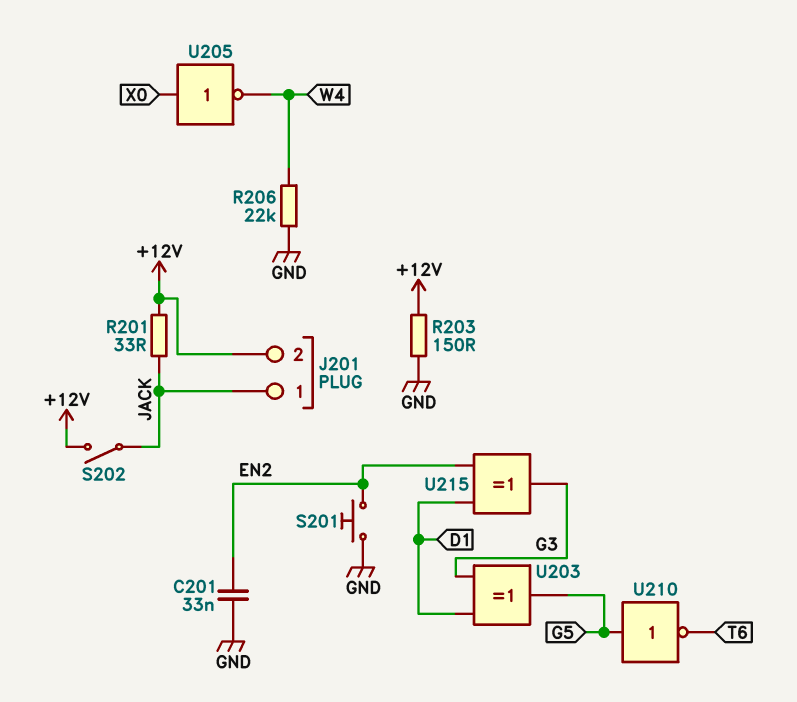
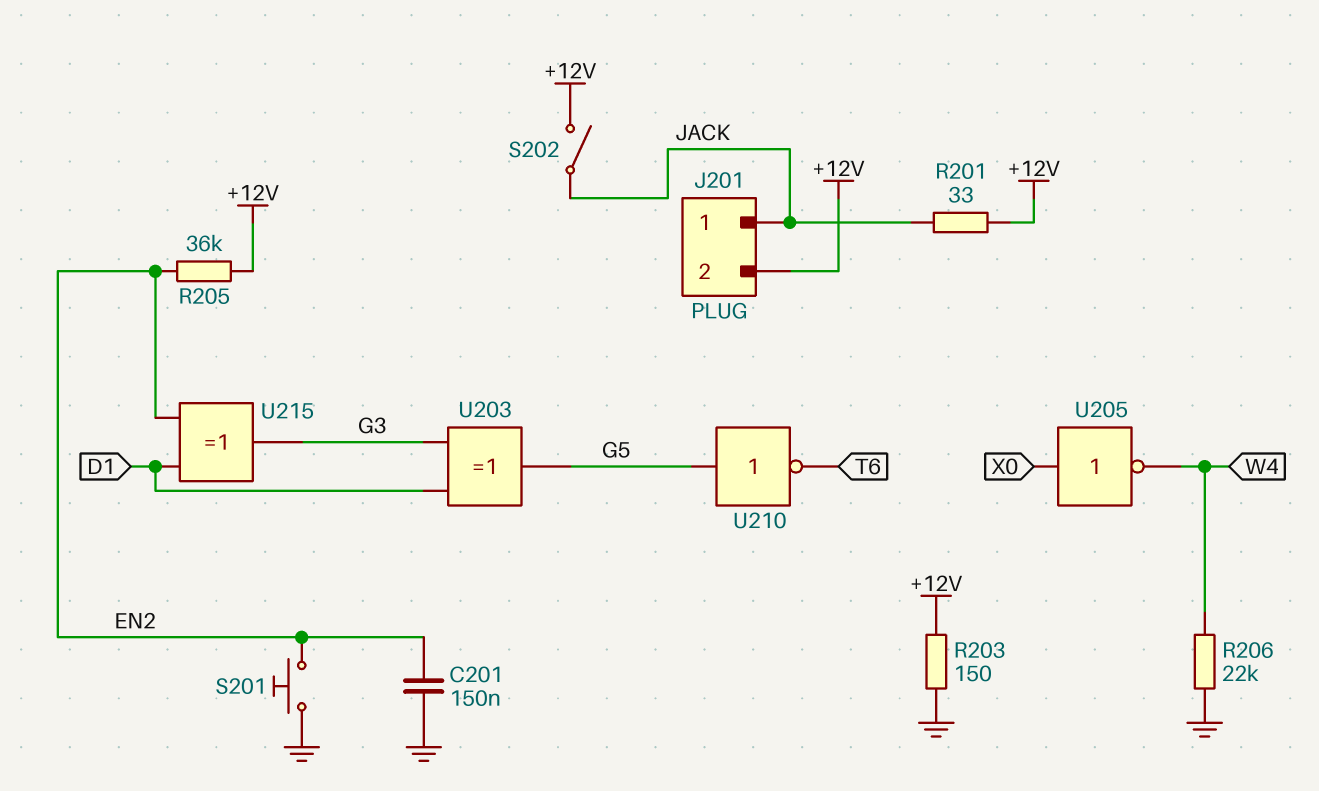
C201: 33nF (EN2, GND) -> 150nF (EN2, GND)
R205: none -> 36k (+12V, EN2)

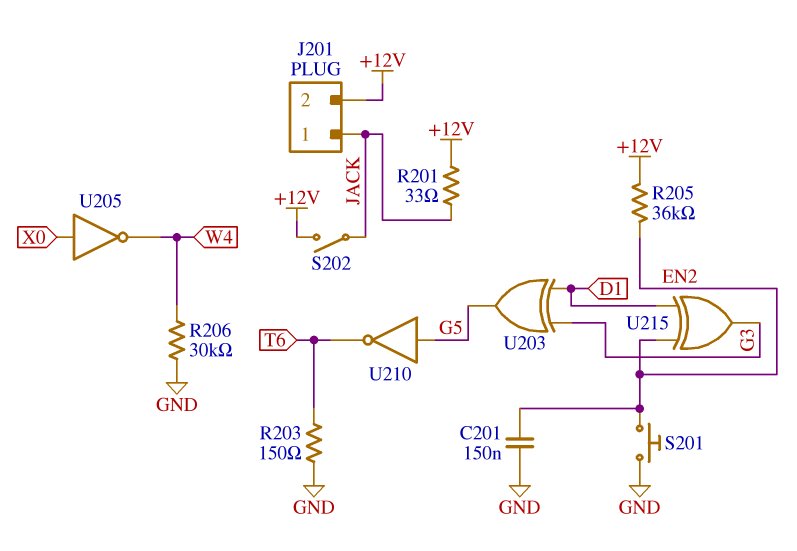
R203: 150 (+12V, GND) -> 150 (GND, T6)
R206: 22k (GND, W4) -> 30k (GND, W4)

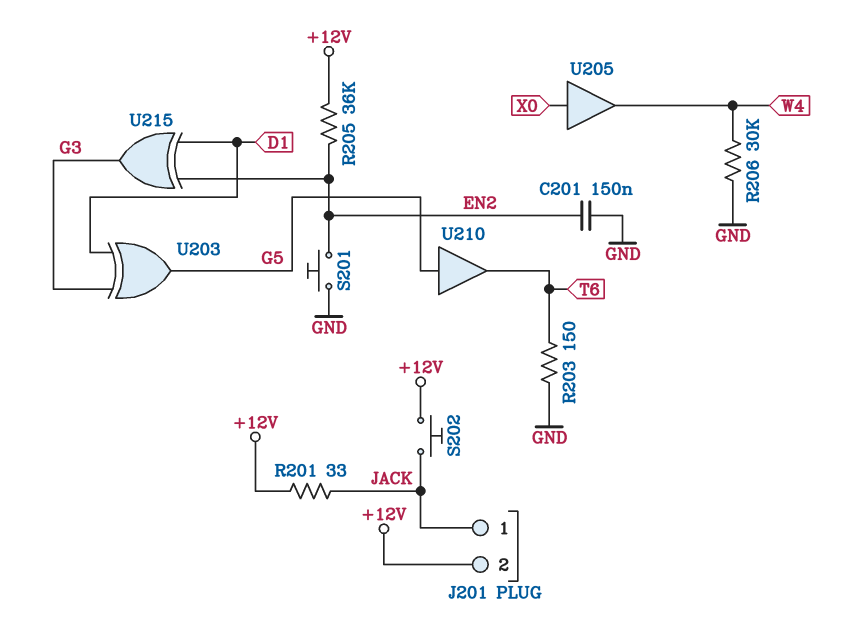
S202: switch (+12V, JACK) -> button (+12V, JACK)
U205: NOT (in X0, out W4) -> buffer (in X0, out W4)
U210: NOT (in G5, out T6) -> buffer (in G5, out T6)

